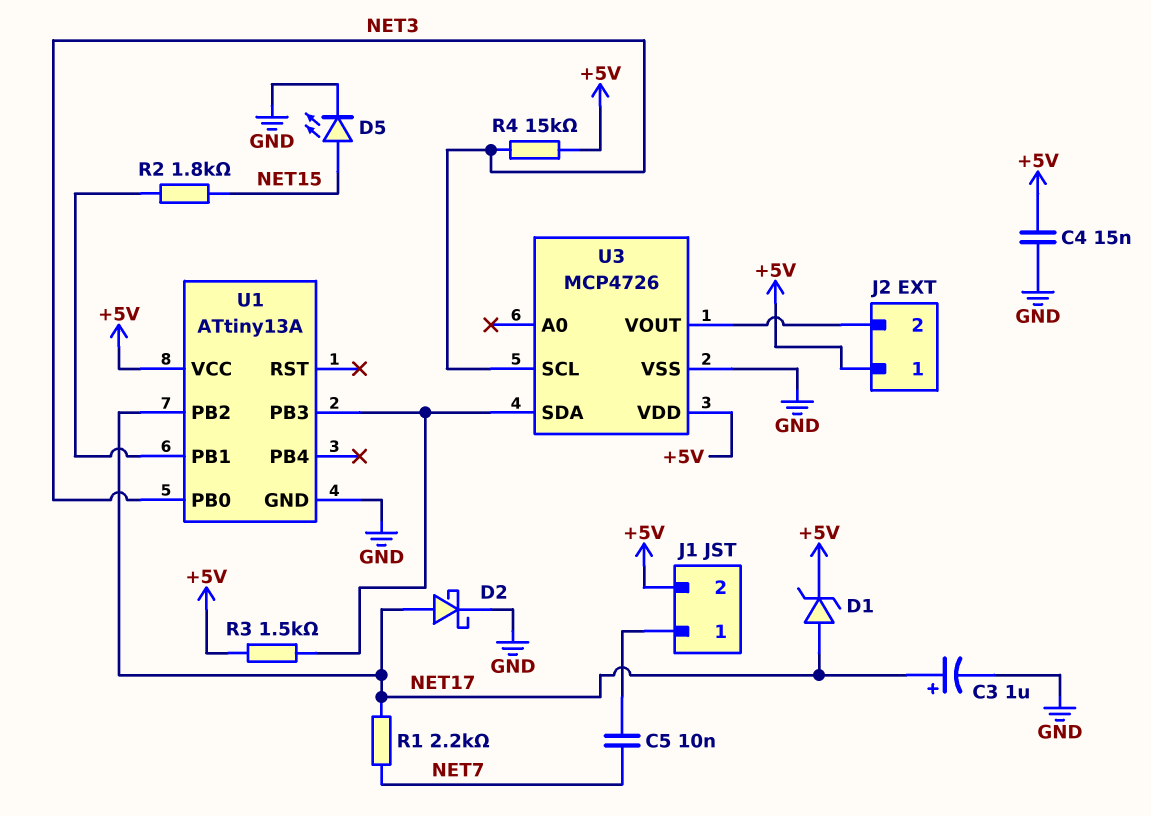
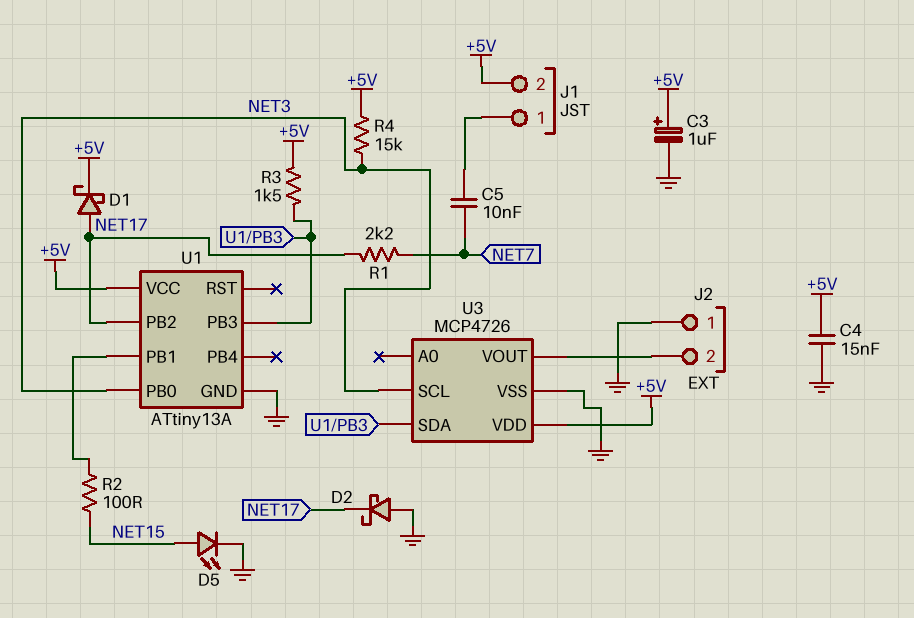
C3: 1uF (plus NET17, minus GND) -> 1uF (plus +5V, minus GND)
D1: zener (A NET17, K +5V) -> schottky (A NET17, K +5V)
D2: schottky (A NET17, K GND) -> schottky (A GND, K NET17)
J2 pin 1: +5V -> GND
R2: 1.8k (NET15, U1/PB1) -> 100 (NET15, U1/PB1)

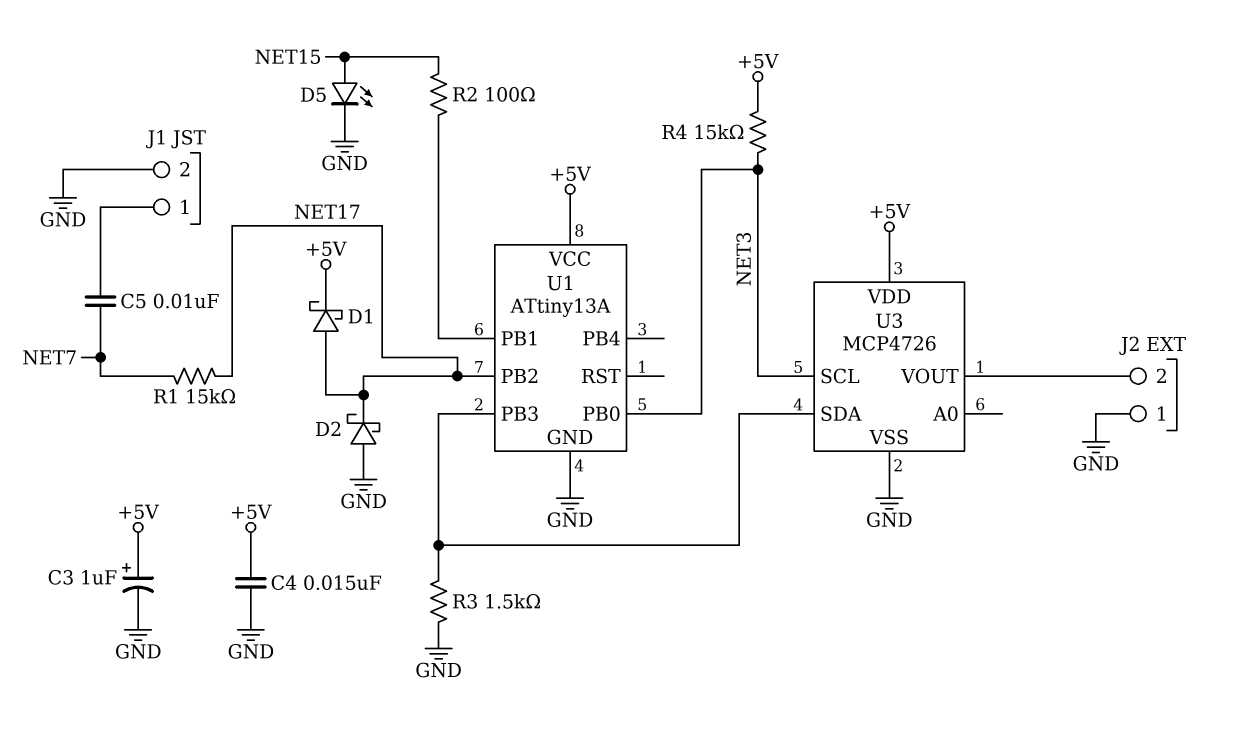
J1 pin 2: +5V -> GND
R1: 2.2k (NET7, NET17) -> 15k (NET7, NET17)
R3: 1.5k (+5V, U1/PB3) -> 1.5k (GND, U1/PB3)

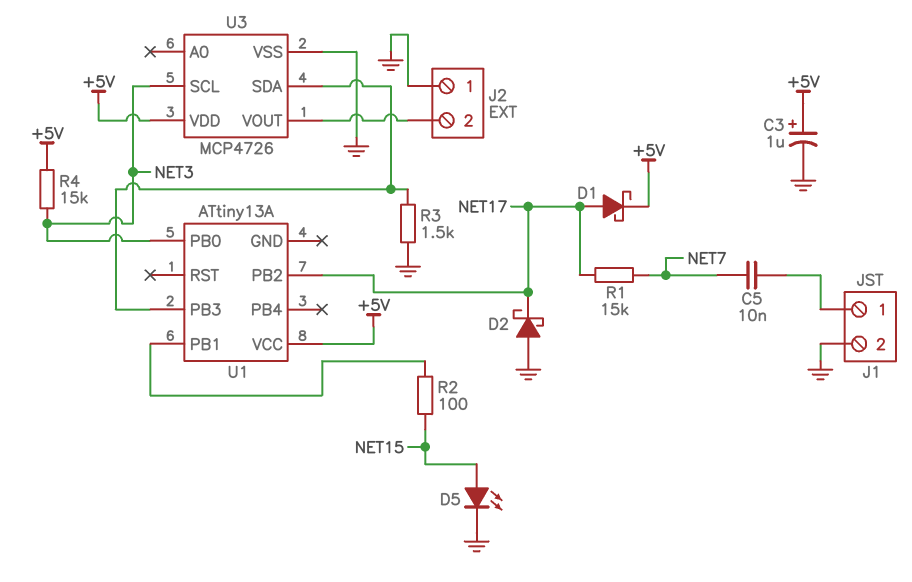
C4: 15nF (+5V, GND) -> none
U1 pin GND: GND -> none

